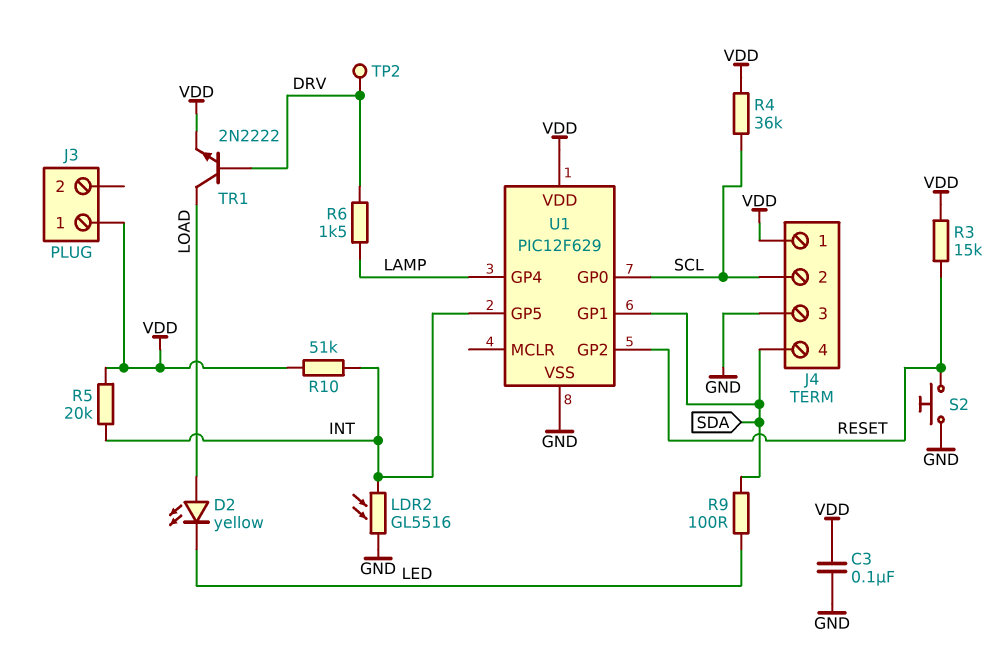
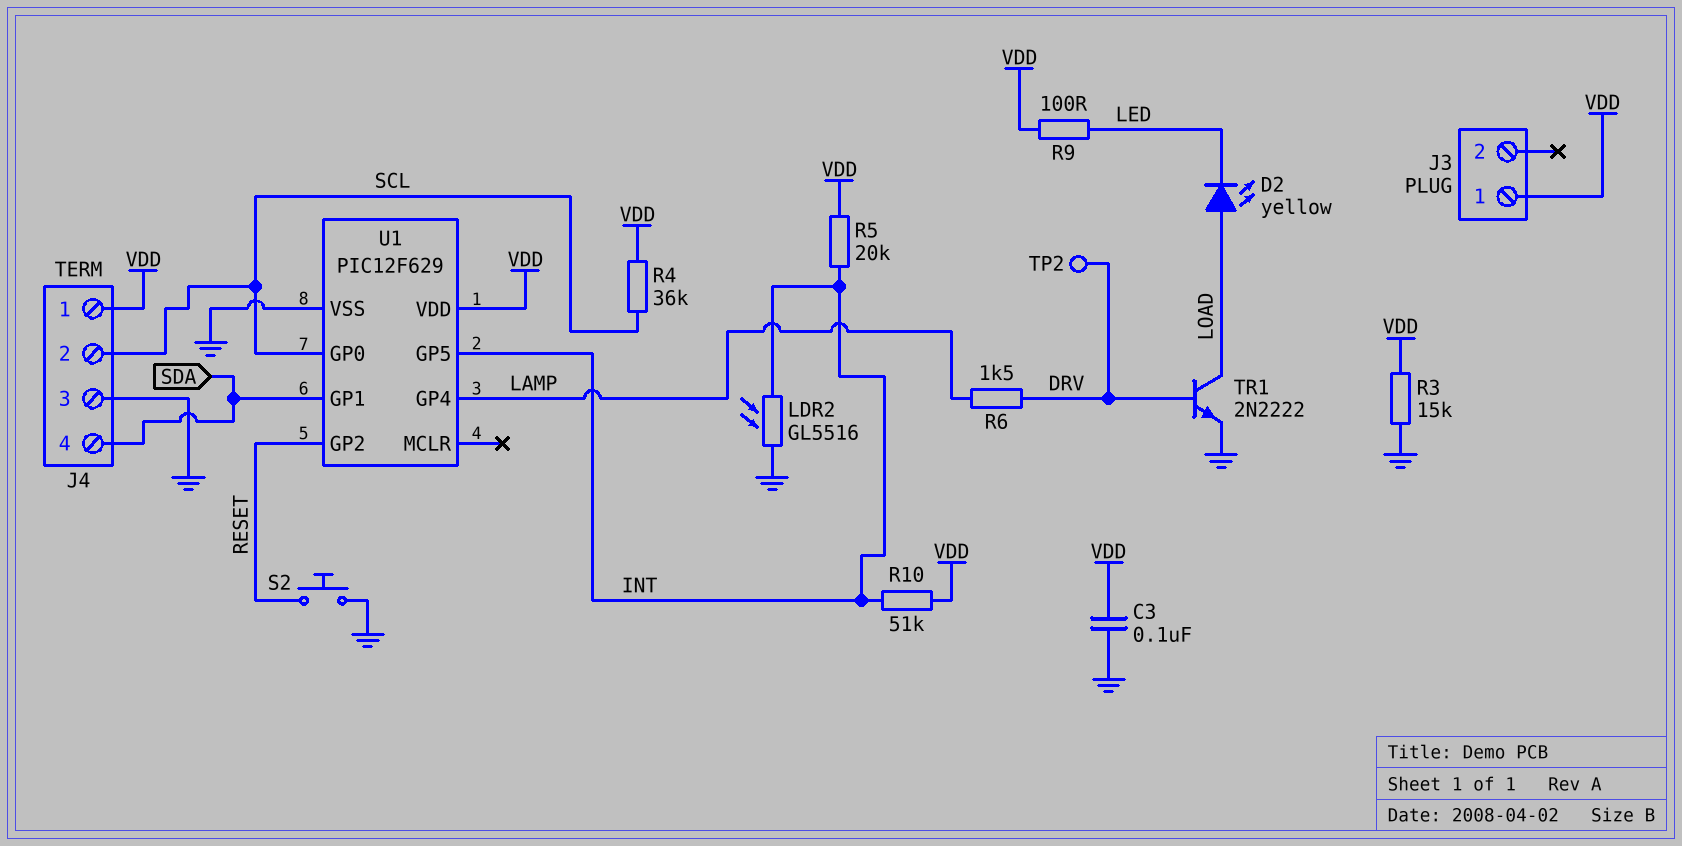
R3: 15k (RESET, VDD) -> 15k (GND, VDD)
R9: 100 (LED, SDA) -> 100 (LED, VDD)
TR1: NPN 2N2222 (B DRV, C LOAD, E VDD) -> NPN 2N2222 (B DRV, C LOAD, E GND)

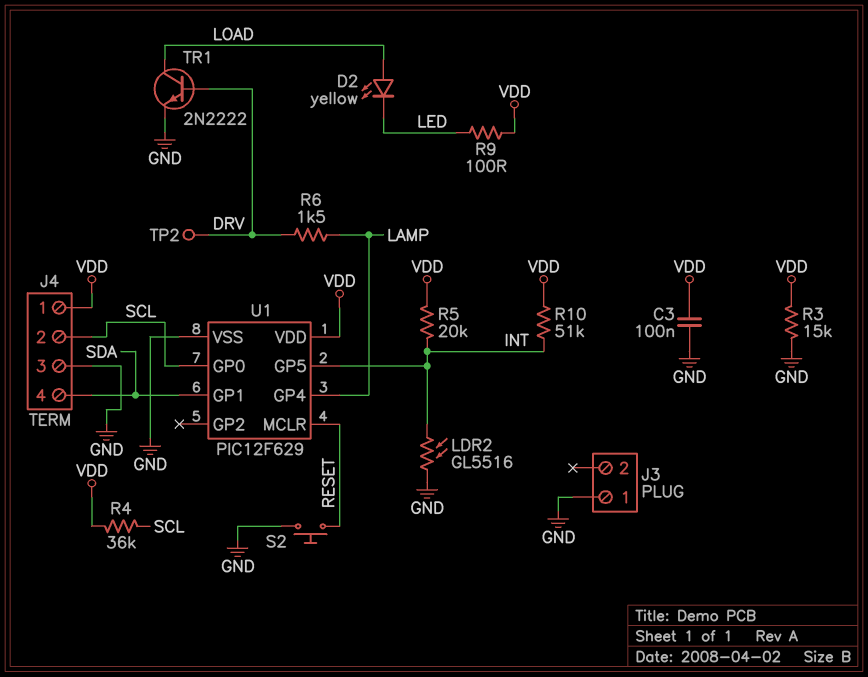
J3 pin 1: VDD -> GND
U1 pin GP2: RESET -> none
U1 pin MCLR: none -> RESET

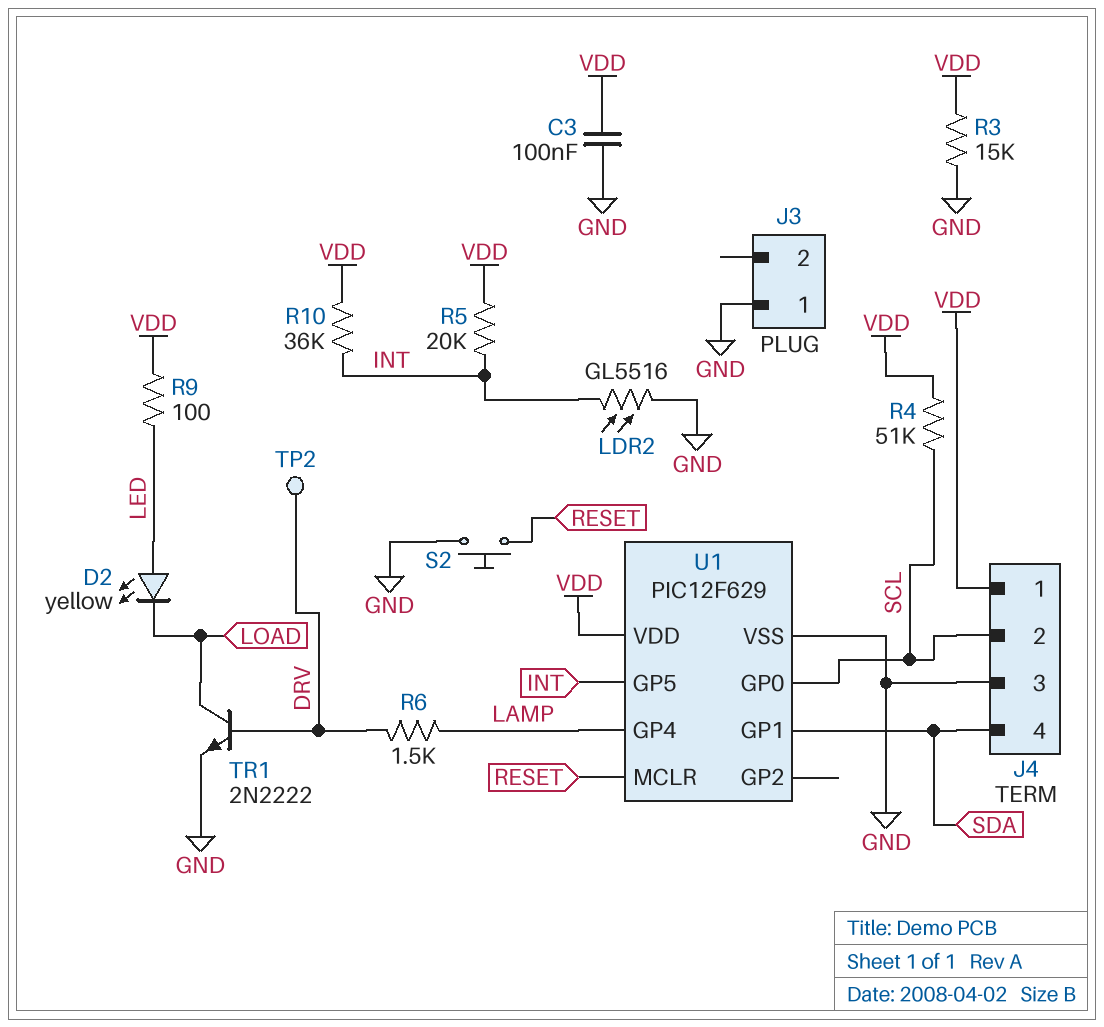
D2: LED yellow (A LOAD, K LED) -> LED yellow (A LED, K LOAD)
R4: 36k (SCL, VDD) -> 51k (SCL, VDD)
R10: 51k (INT, VDD) -> 36k (INT, VDD)

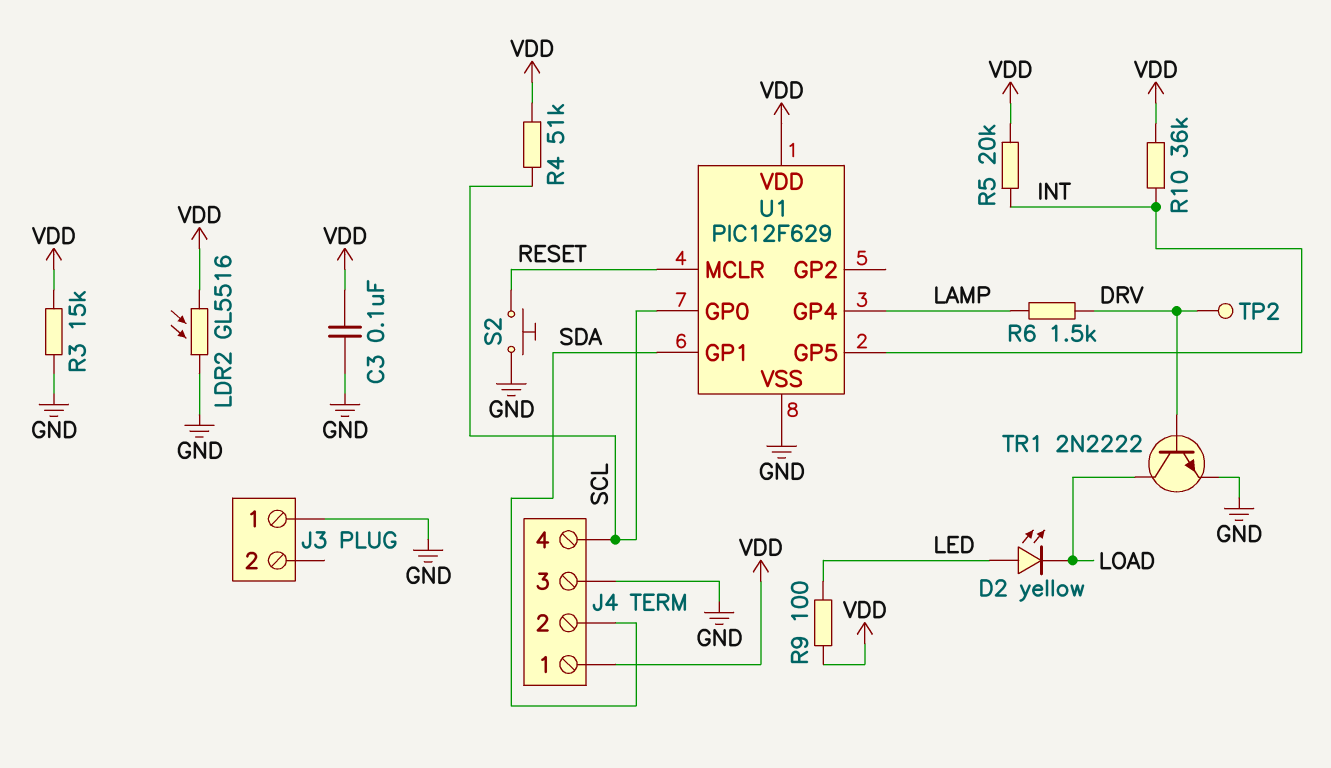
J4 pin 2: SCL -> SDA
J4 pin 4: SDA -> SCL
LDR2: GL5516 (GND, INT) -> GL5516 (GND, VDD)

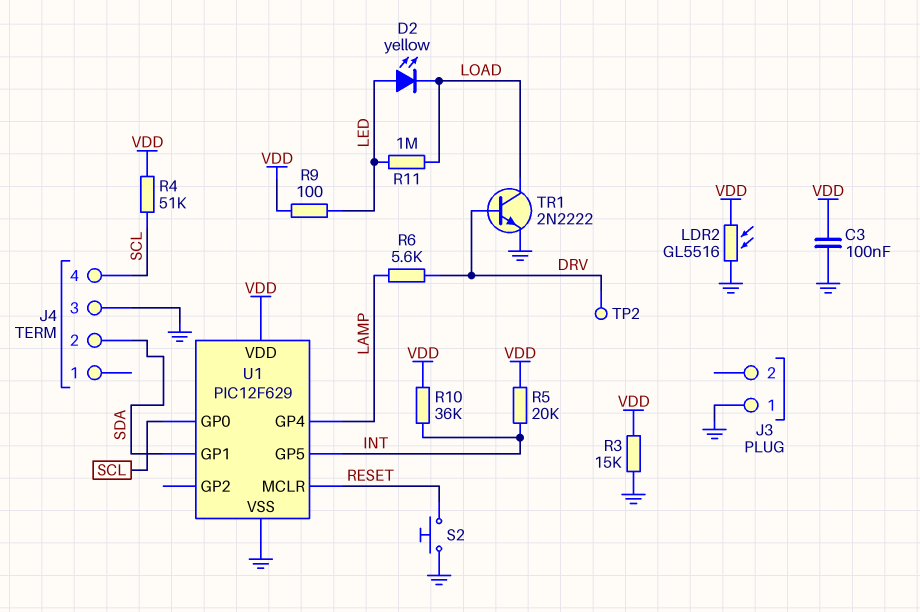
J4 pin 1: VDD -> none
R6: 1.5k (DRV, LAMP) -> 5.6k (DRV, LAMP)
R11: none -> 1M (LED, LOAD)

